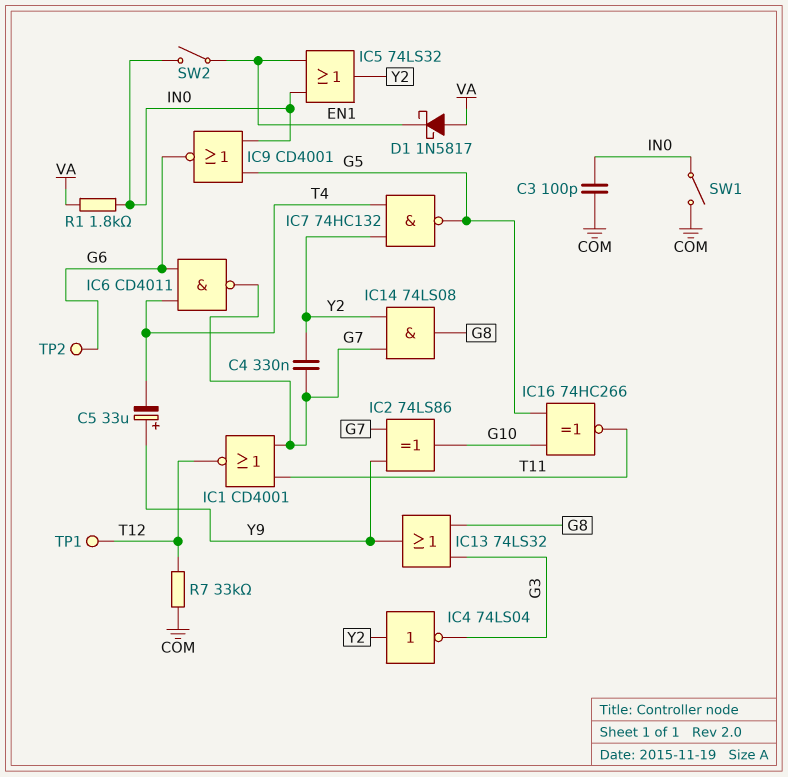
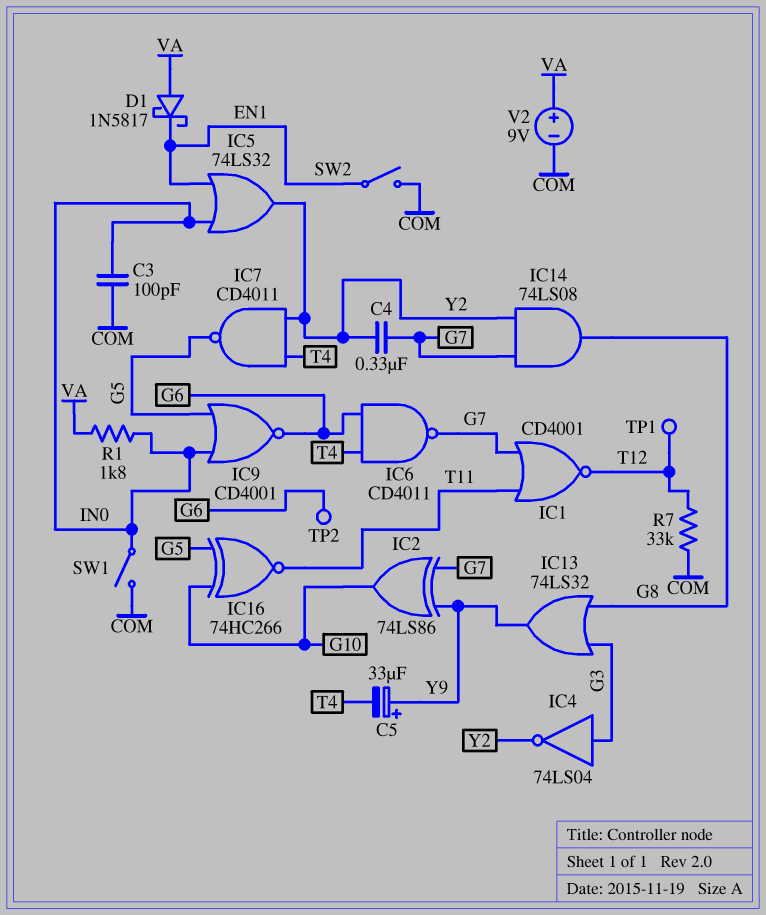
IC4: NOT 74LS04 (in Y2, out G3) -> NOT 74LS04 (in G3, out Y2)
IC7: NAND 74HC132 (in T4, in Y2, out G5) -> NAND CD4011 (in T4, in Y2, out G5)
SW2: switch (EN1, IN0) -> switch (COM, EN1)
V2: none -> 9V (plus VA, minus COM)

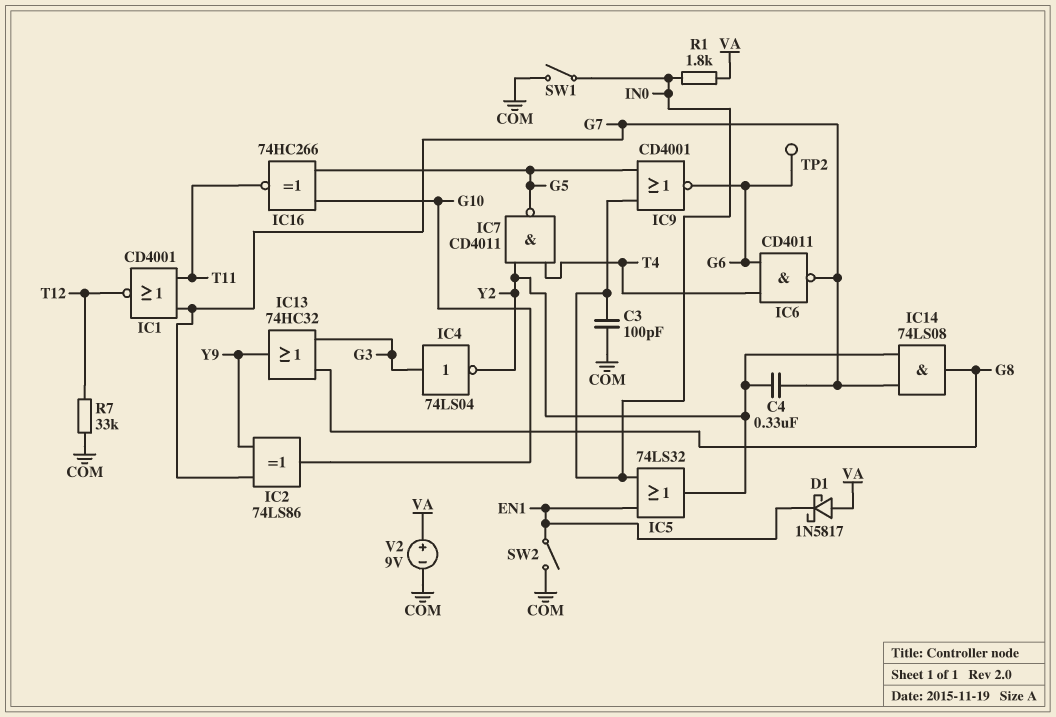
C5: 33uF (plus Y9, minus T4) -> none
IC13: OR 74LS32 (in G3, in G8, out Y9) -> OR 74HC32 (in G3, in G8, out Y9)
TP1: test point (T12) -> none

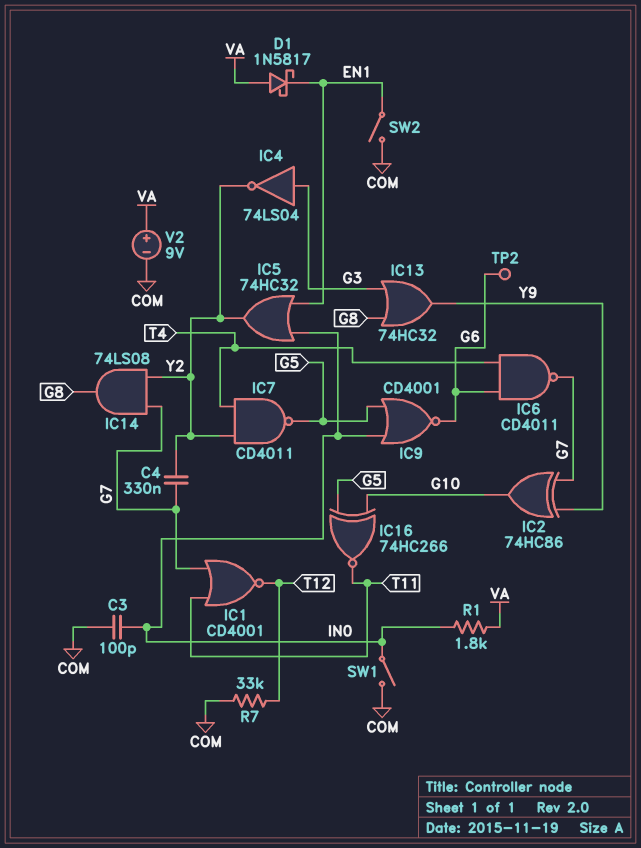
IC2: XOR 74LS86 (in G7, in Y9, out G10) -> XOR 74HC86 (in G7, in Y9, out G10)
IC5: OR 74LS32 (in EN1, in IN0, out Y2) -> OR 74HC32 (in EN1, in IN0, out Y2)

